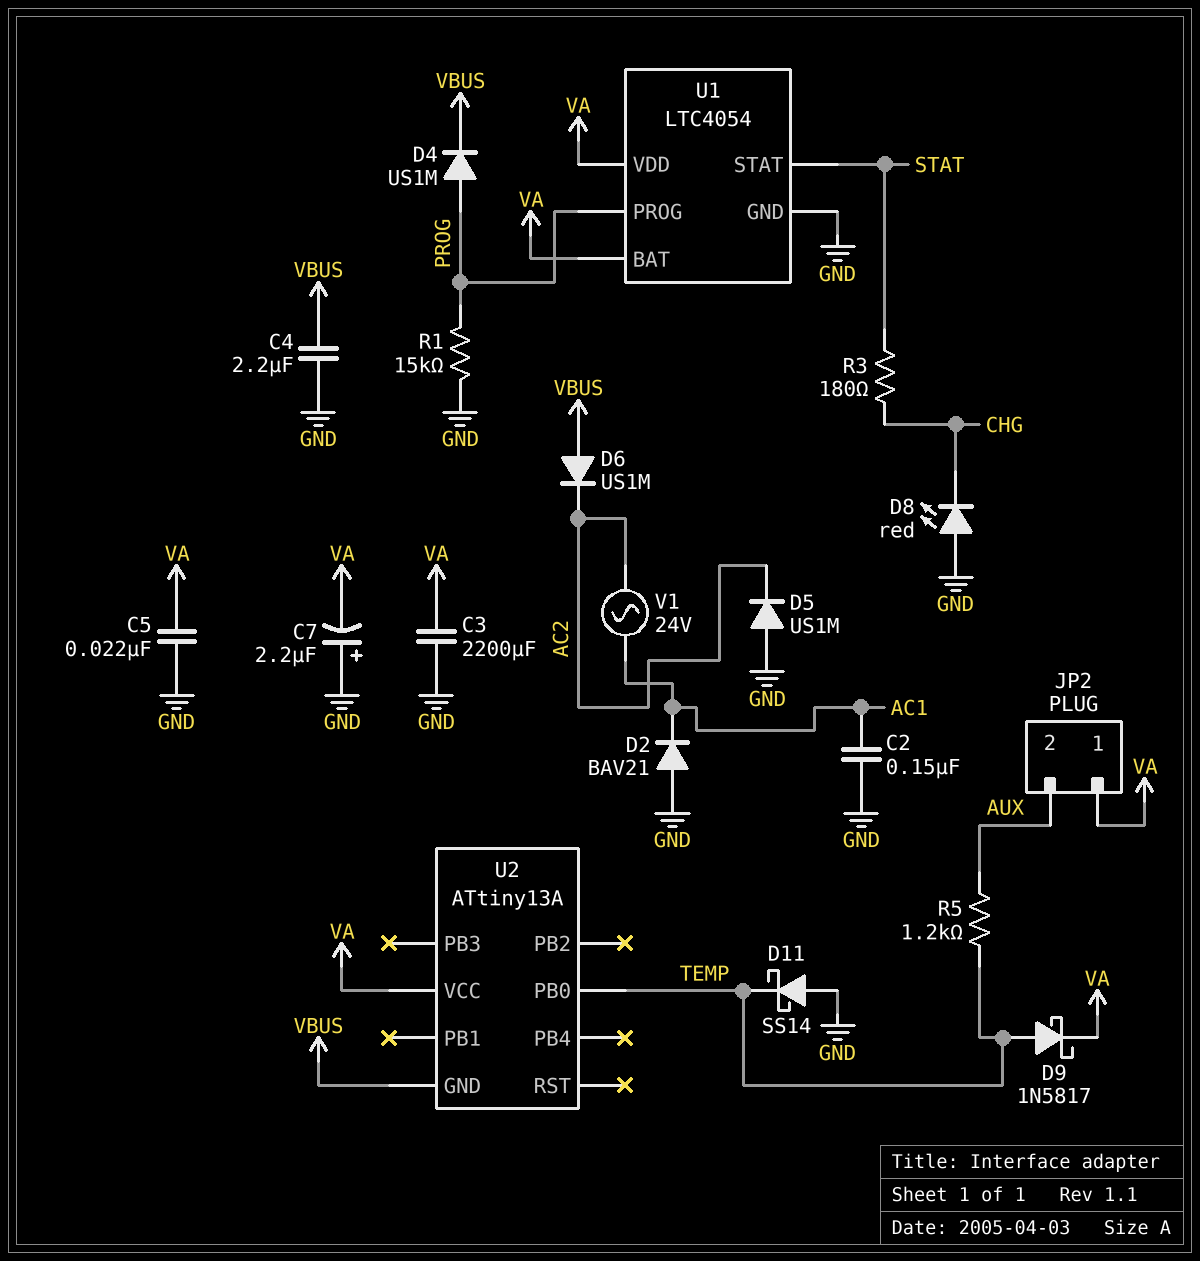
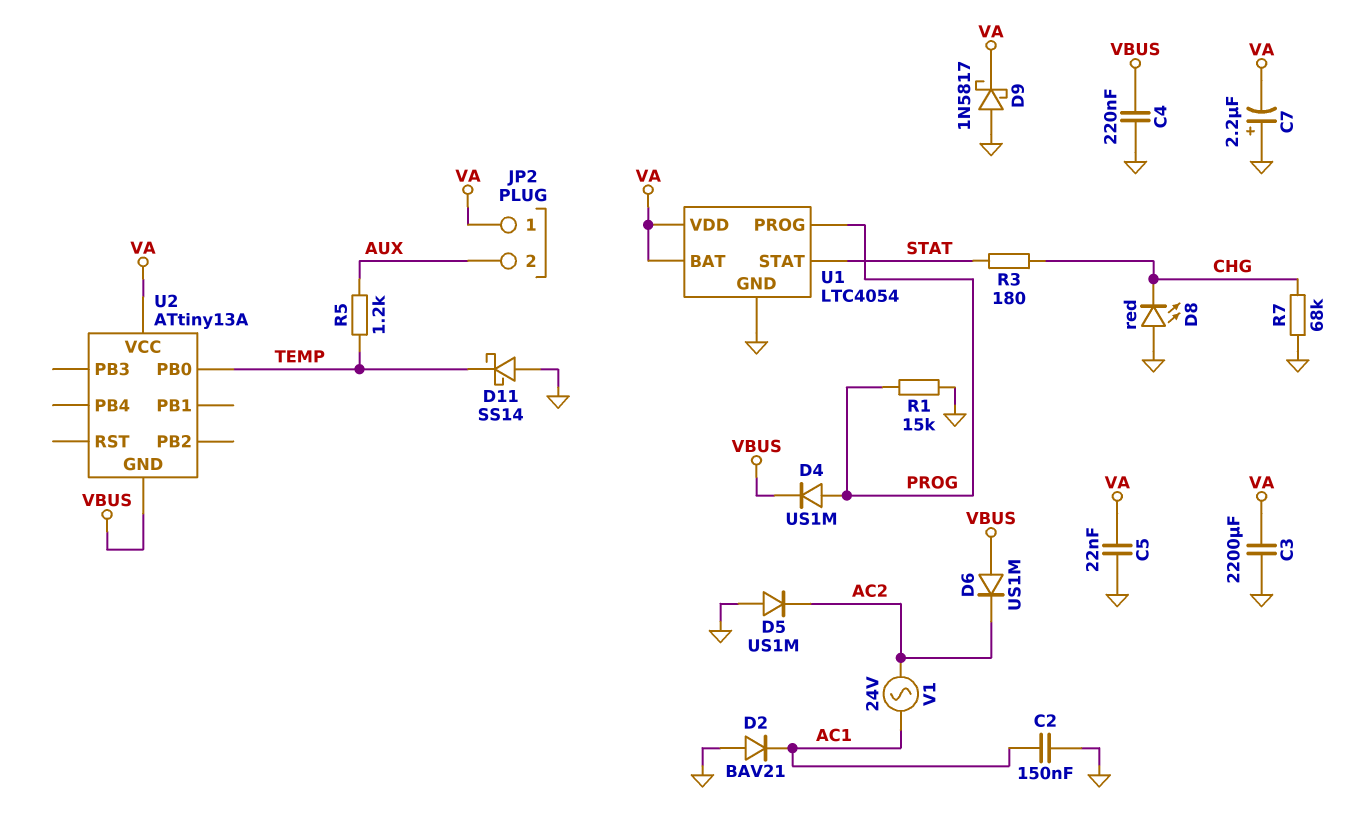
C4: 2.2uF (GND, VBUS) -> 220nF (GND, VBUS)
D9: schottky 1N5817 (A TEMP, K VA) -> schottky 1N5817 (A GND, K VA)
R7: none -> 68k (CHG, GND)

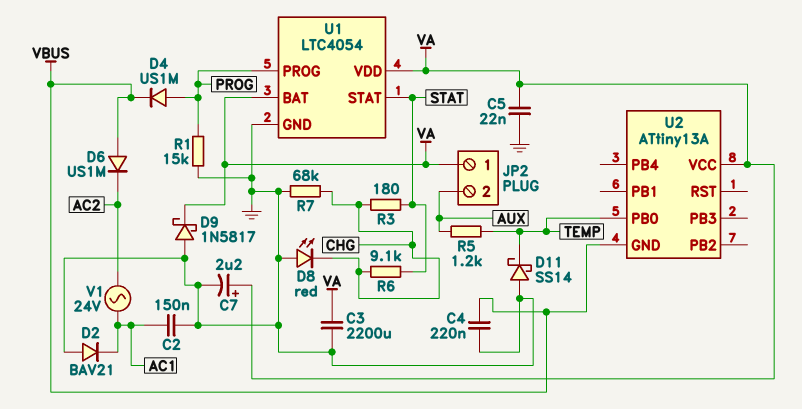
C7: 2.2uF (plus GND, minus VA) -> 2.2uF (plus VA, minus GND)
D5: diode US1M (A GND, K AC2) -> none
R6: none -> 9.1k (CHG, STAT)

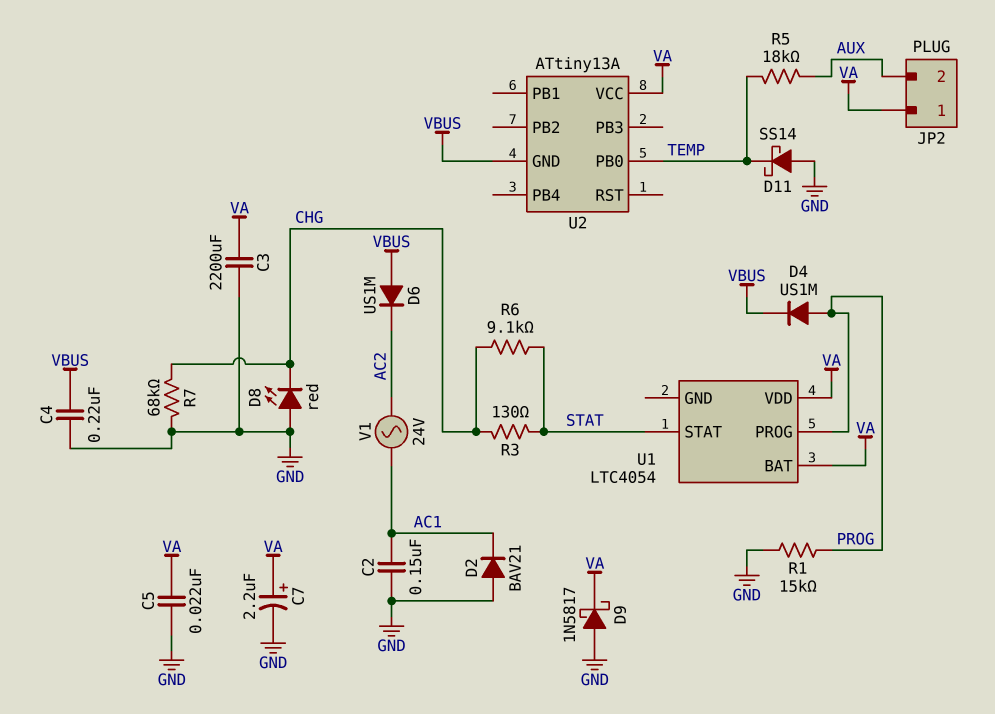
R3: 180 (CHG, STAT) -> 130 (CHG, STAT)
R5: 1.2k (AUX, TEMP) -> 18k (AUX, TEMP)
U1 pin GND: GND -> none

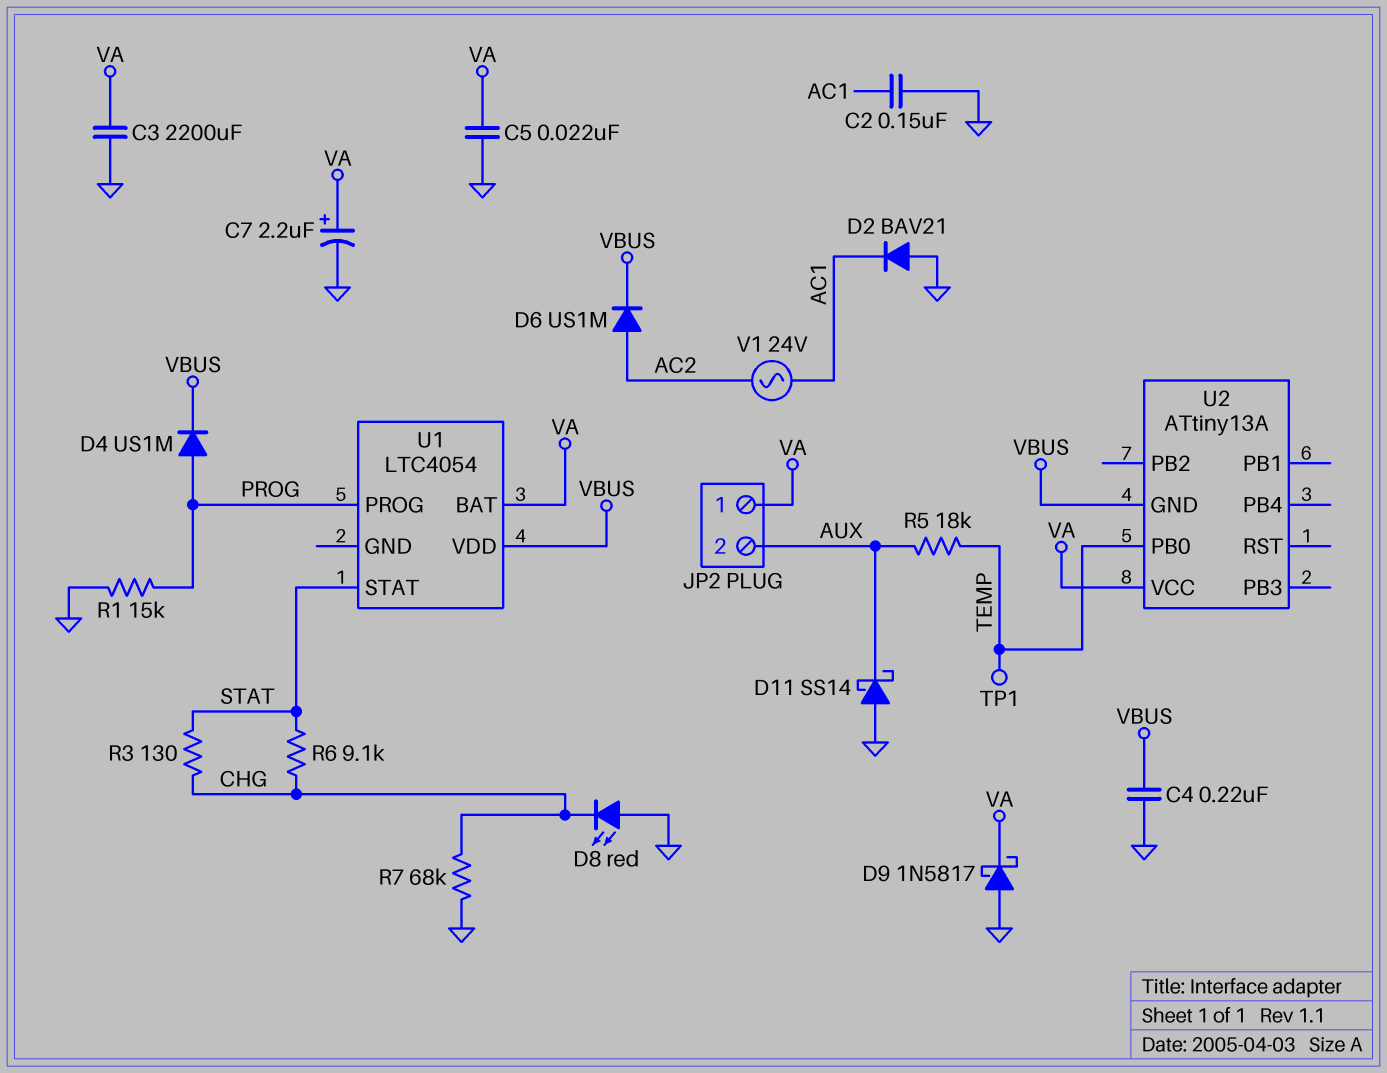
D6: diode US1M (A VBUS, K AC2) -> diode US1M (A AC2, K VBUS)
D11: schottky SS14 (A GND, K TEMP) -> schottky SS14 (A GND, K AUX)
TP1: none -> test point (TEMP)
U1 pin VDD: VA -> VBUS

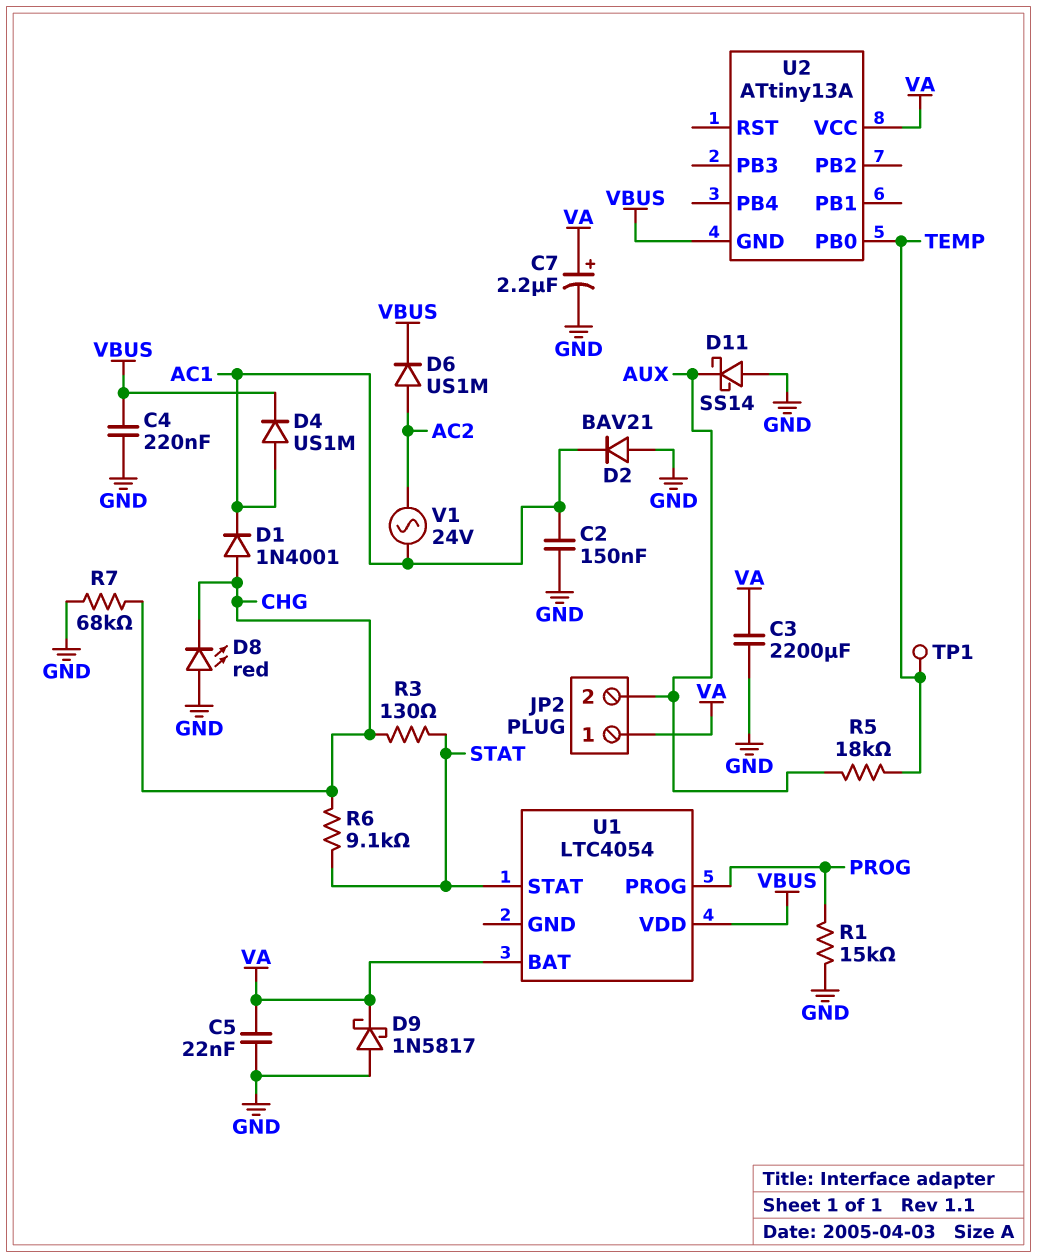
D1: none -> diode 1N4001 (A CHG, K AC1)
D4: diode US1M (A PROG, K VBUS) -> diode US1M (A AC1, K VBUS)

